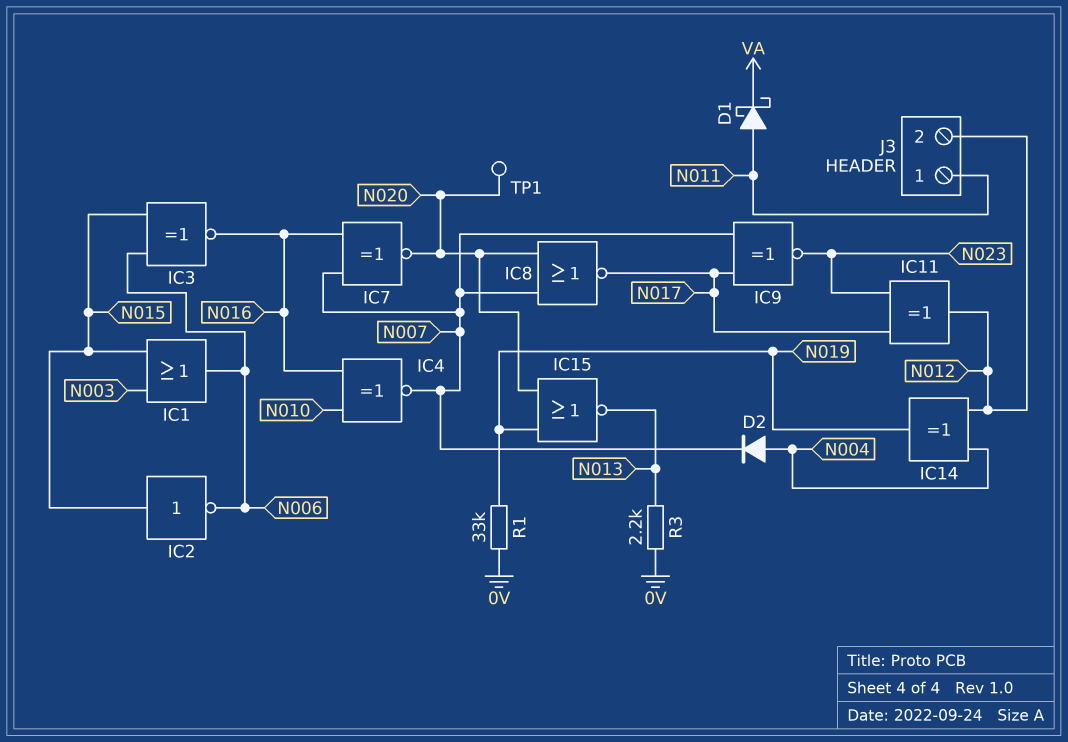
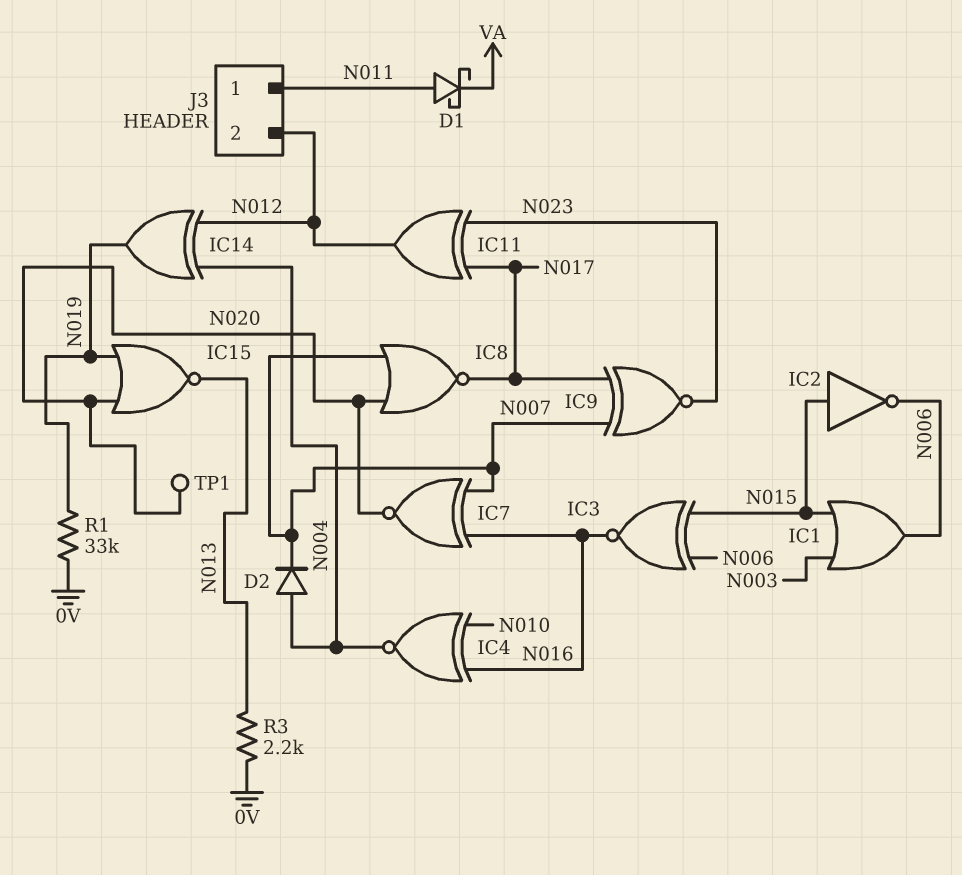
IC4: XNOR (in N010, in N016, out N007) -> XNOR (in N010, in N016, out N004)

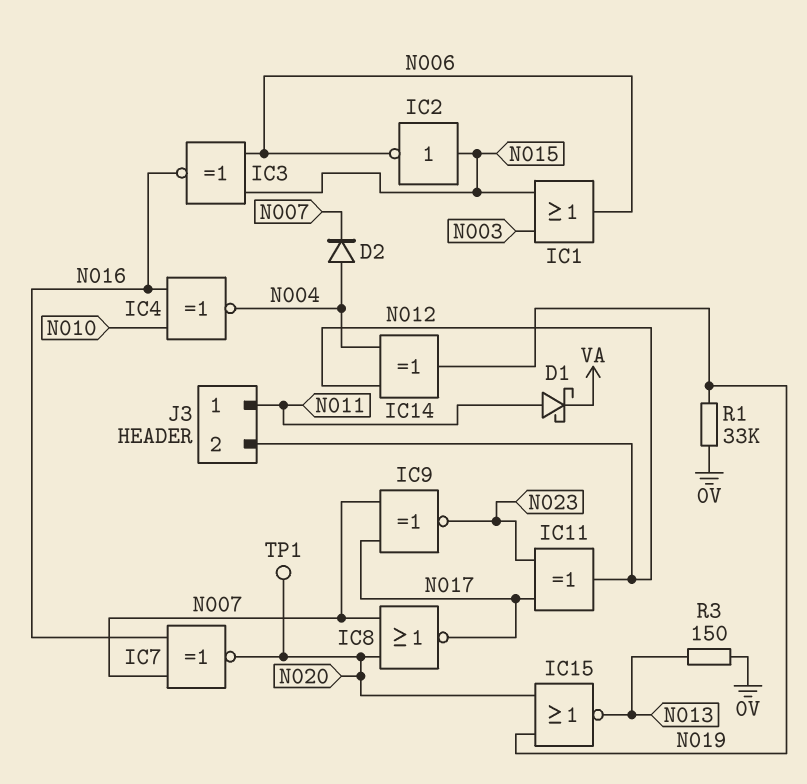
R3: 2.2k (0V, N013) -> 150 (0V, N013)

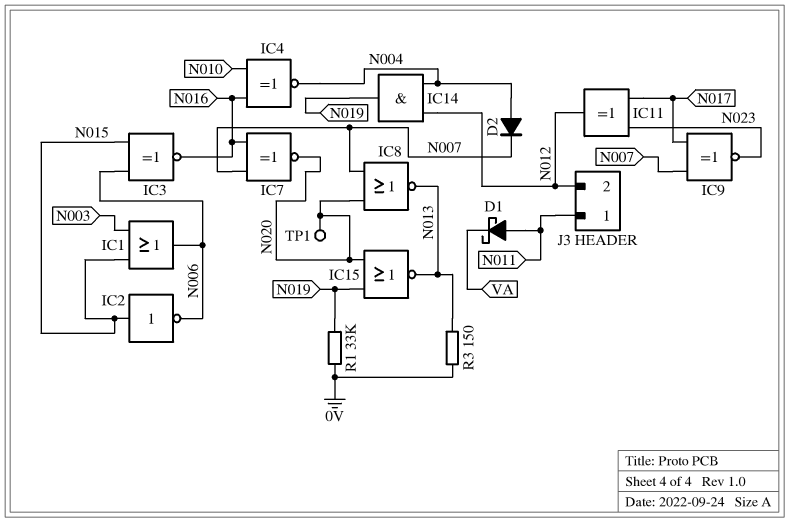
IC8: NOR (in N007, in N020, out N017) -> NOR (in N007, in N020, out N013)
IC14: XOR (in N004, in N012, out N019) -> AND (in N004, in N012, out N019)

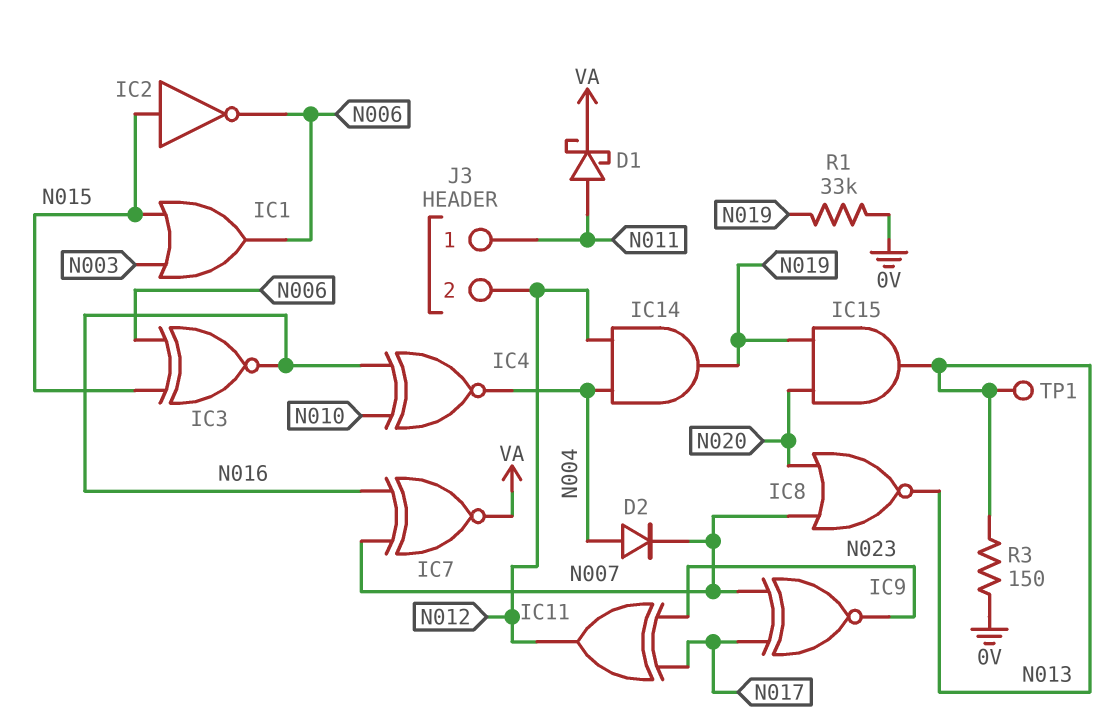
IC7: XNOR (in N007, in N016, out N020) -> XNOR (in N007, in N016, out VA)
IC15: NOR (in N019, in N020, out N013) -> AND (in N019, in N020, out N013)
TP1: test point (N020) -> test point (N013)

